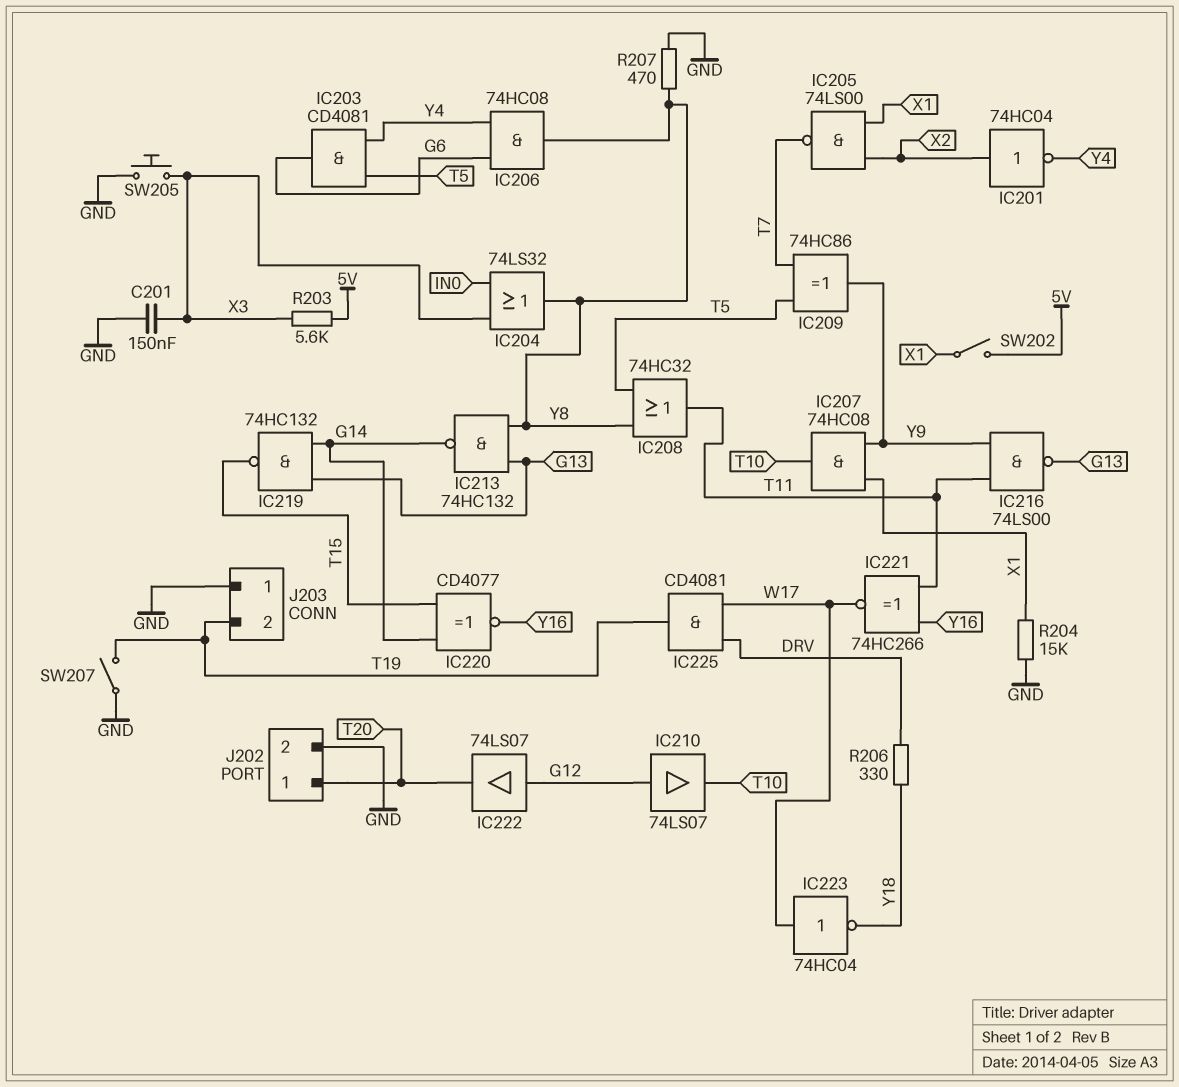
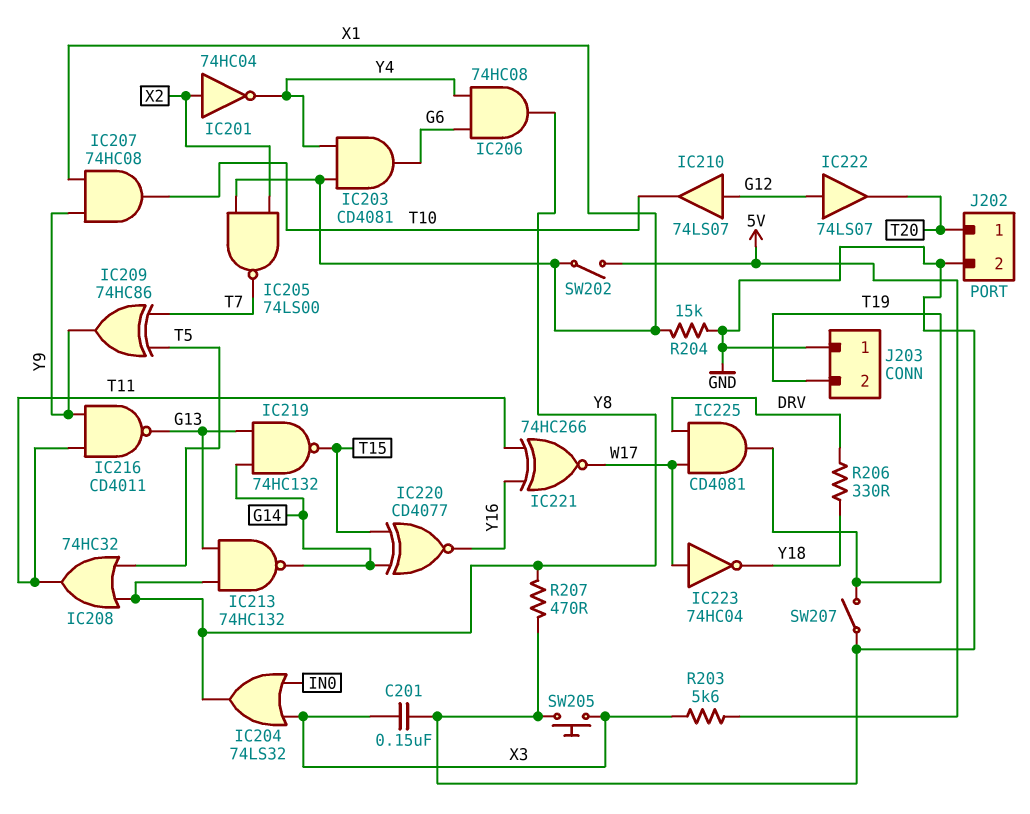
IC203: AND CD4081 (in T5, in Y4, out G6) -> AND CD4081 (in X1, in Y4, out G6)
IC216: NAND 74LS00 (in T11, in Y9, out G13) -> NAND CD4011 (in T11, in Y9, out G13)

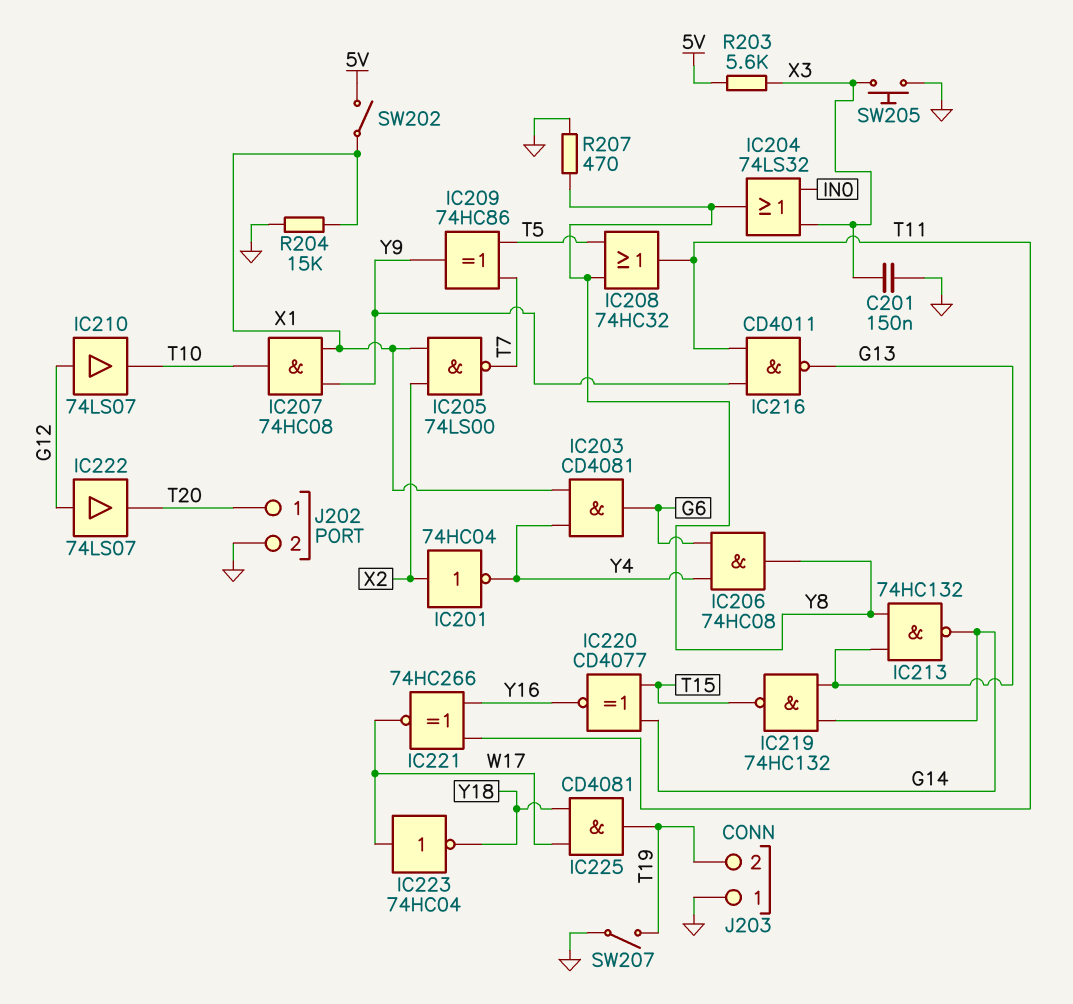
IC225: AND CD4081 (in DRV, in W17, out T19) -> AND CD4081 (in W17, in Y18, out T19)
R206: 330 (DRV, Y18) -> none

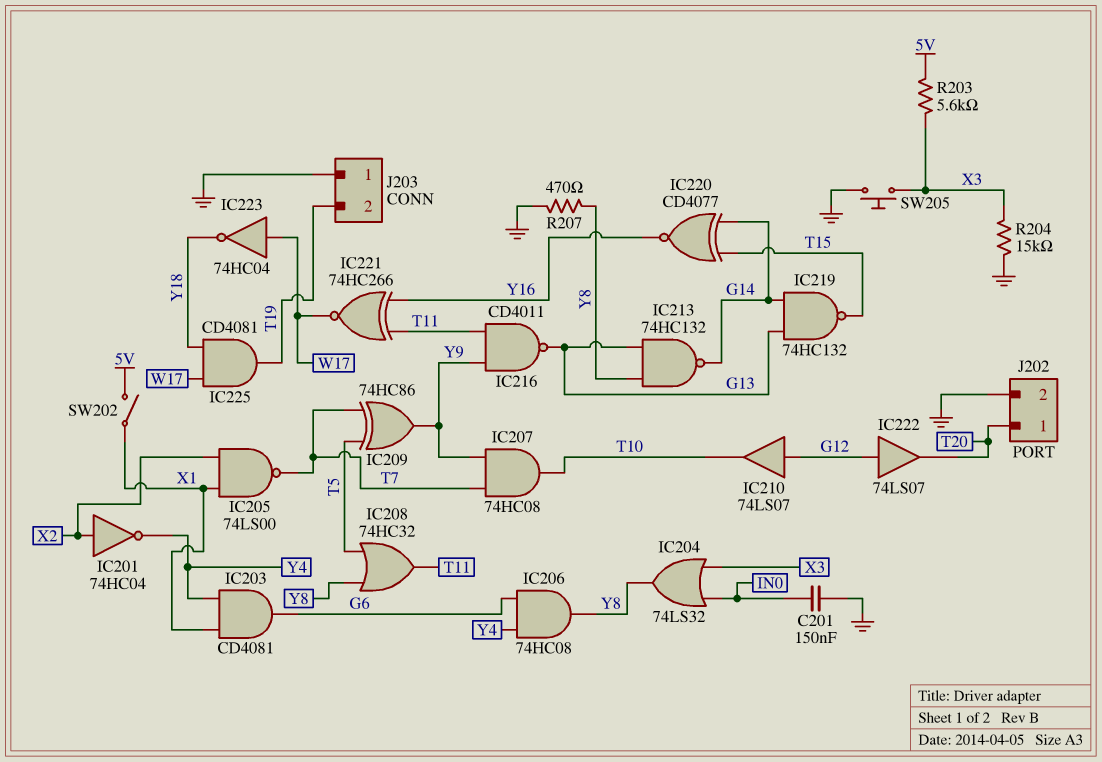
C201: 150nF (GND, X3) -> 150nF (GND, IN0)
IC207: AND 74HC08 (in X1, in Y9, out T10) -> AND 74HC08 (in T7, in Y9, out T10)
R204: 15k (GND, X1) -> 15k (GND, X3)
SW207: switch (GND, T19) -> none

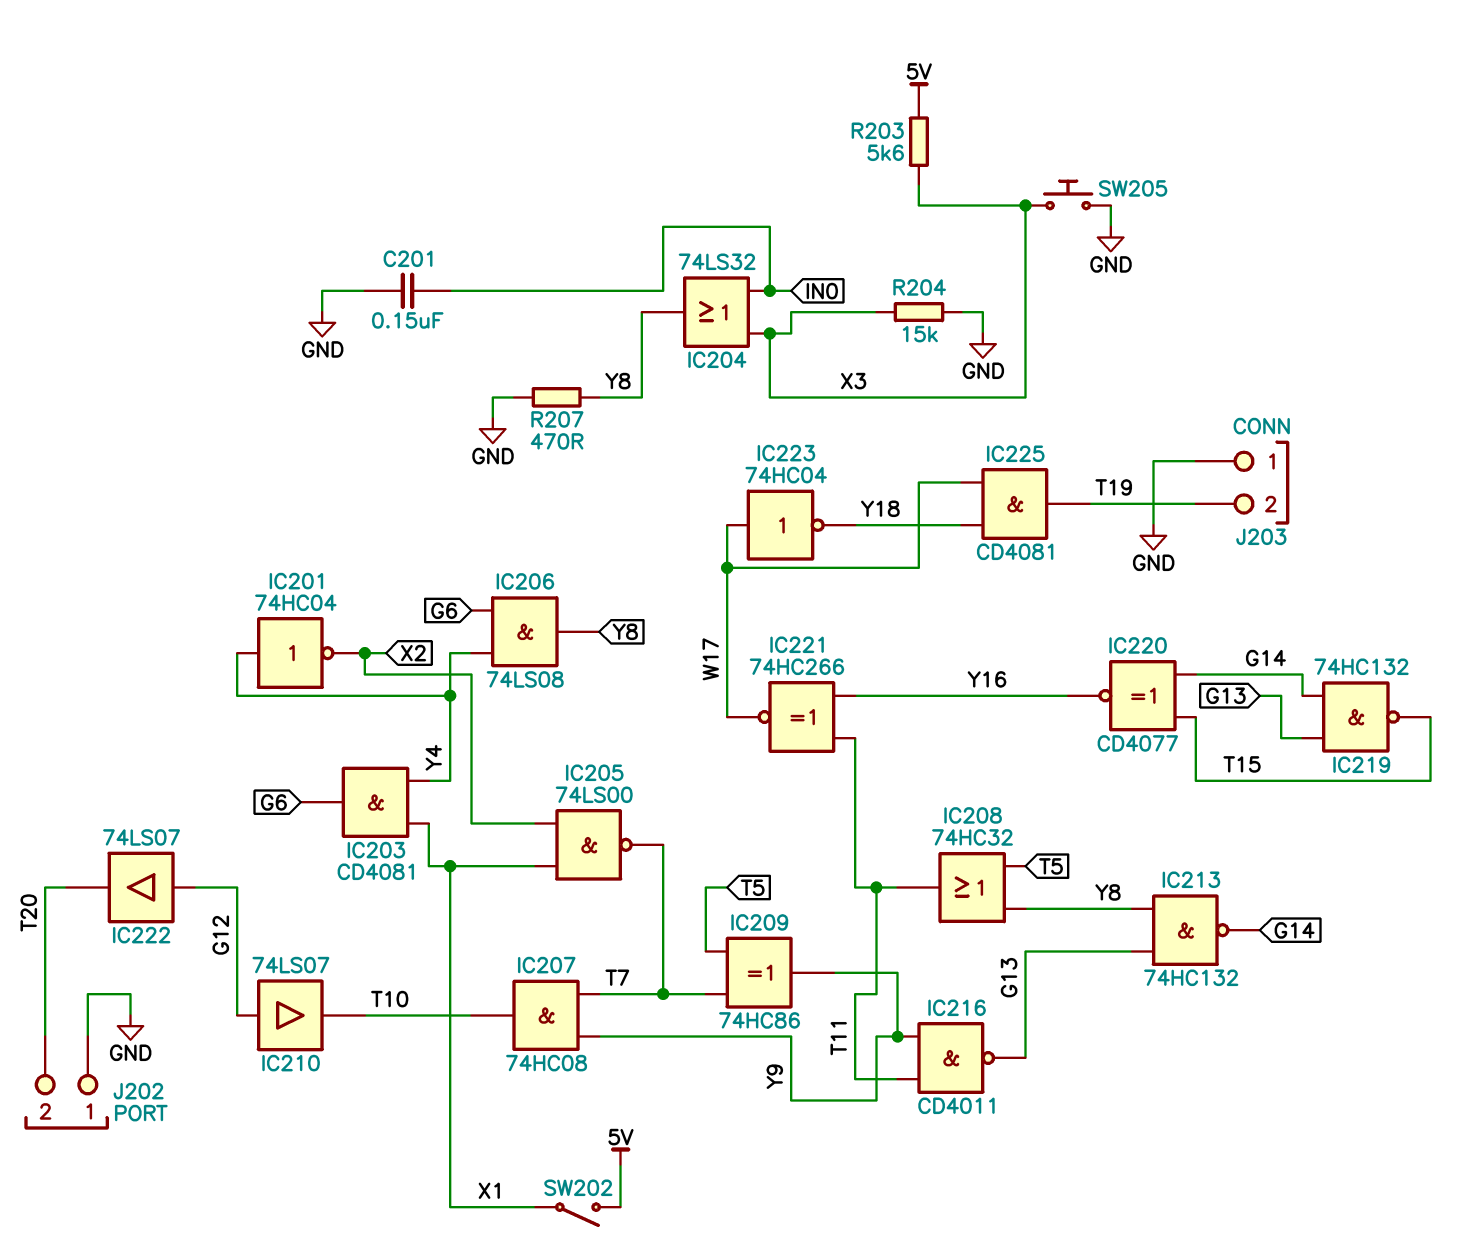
IC201: NOT 74HC04 (in X2, out Y4) -> NOT 74HC04 (in Y4, out X2)
IC206: AND 74HC08 (in G6, in Y4, out Y8) -> AND 74LS08 (in G6, in Y4, out Y8)
J202 pin 1: T20 -> GND
J202 pin 2: GND -> T20

